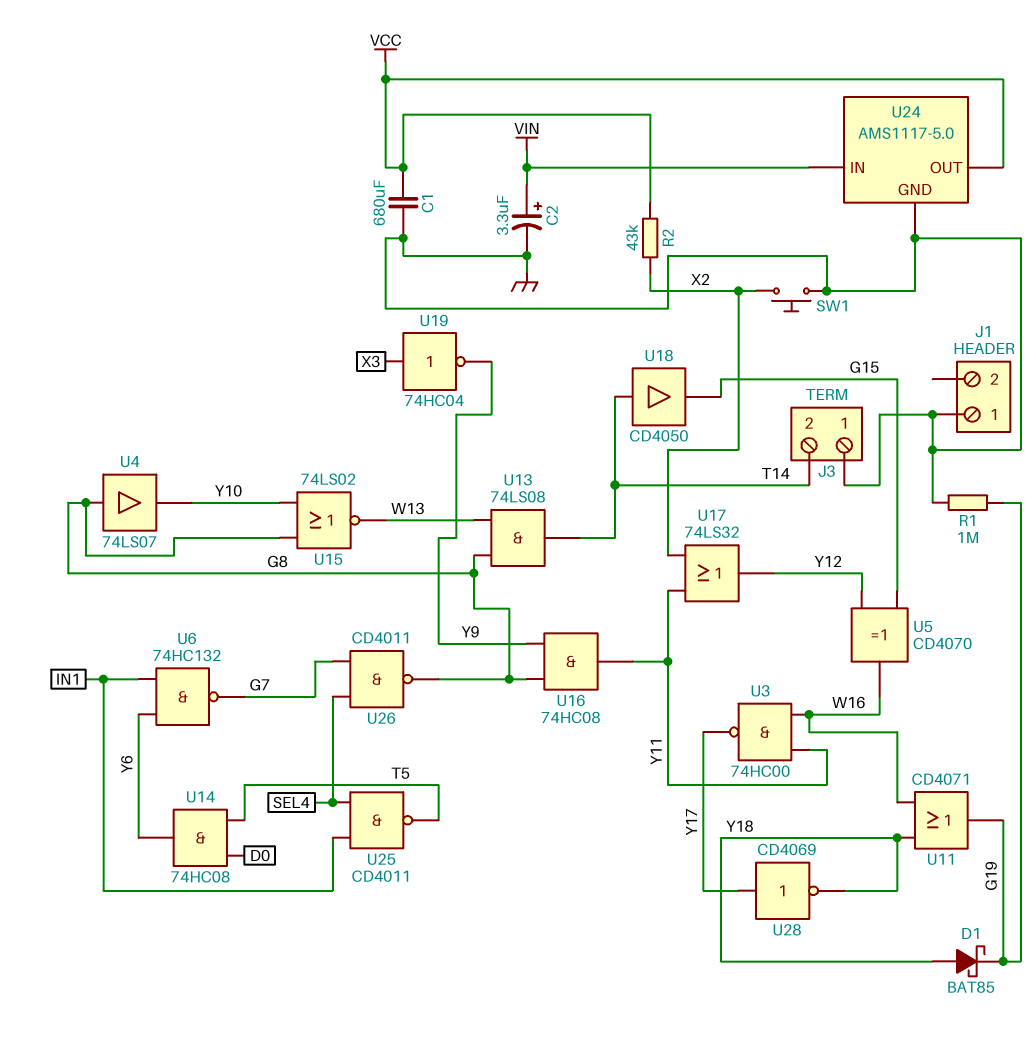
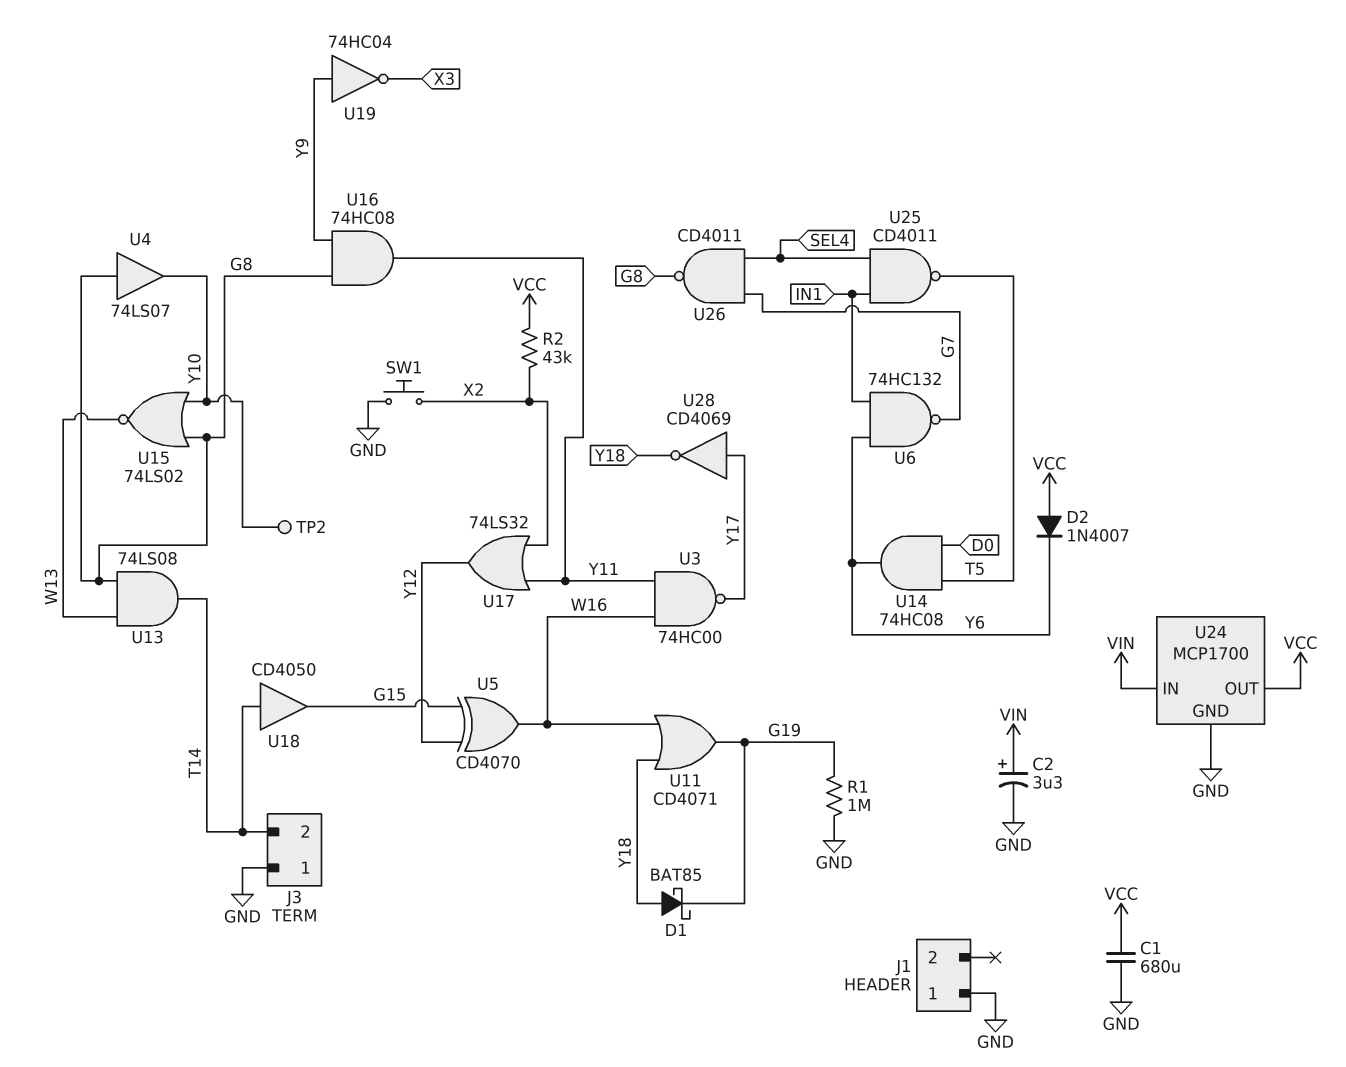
D2: none -> diode 1N4007 (A VCC, K Y6)
TP2: none -> test point (Y10)
U19: NOT 74HC04 (in X3, out Y9) -> NOT 74HC04 (in Y9, out X3)
U24: AMS1117-5.0 -> MCP1700

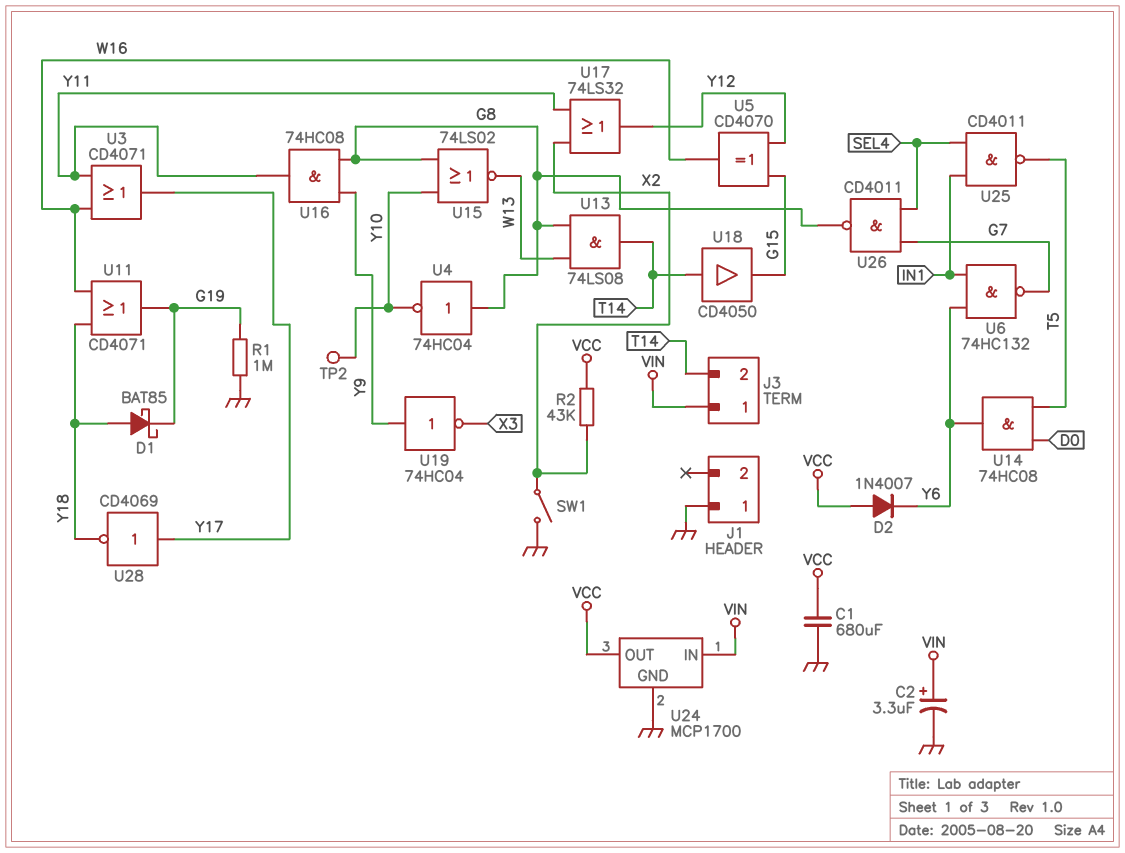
J3 pin 1: GND -> VIN
SW1: button (GND, X2) -> switch (GND, X2)
U3: NAND 74HC00 (in W16, in Y11, out Y17) -> OR CD4071 (in W16, in Y11, out Y17)
U4: buffer 74LS07 (in G8, out Y10) -> NOT 74HC04 (in G8, out Y10)

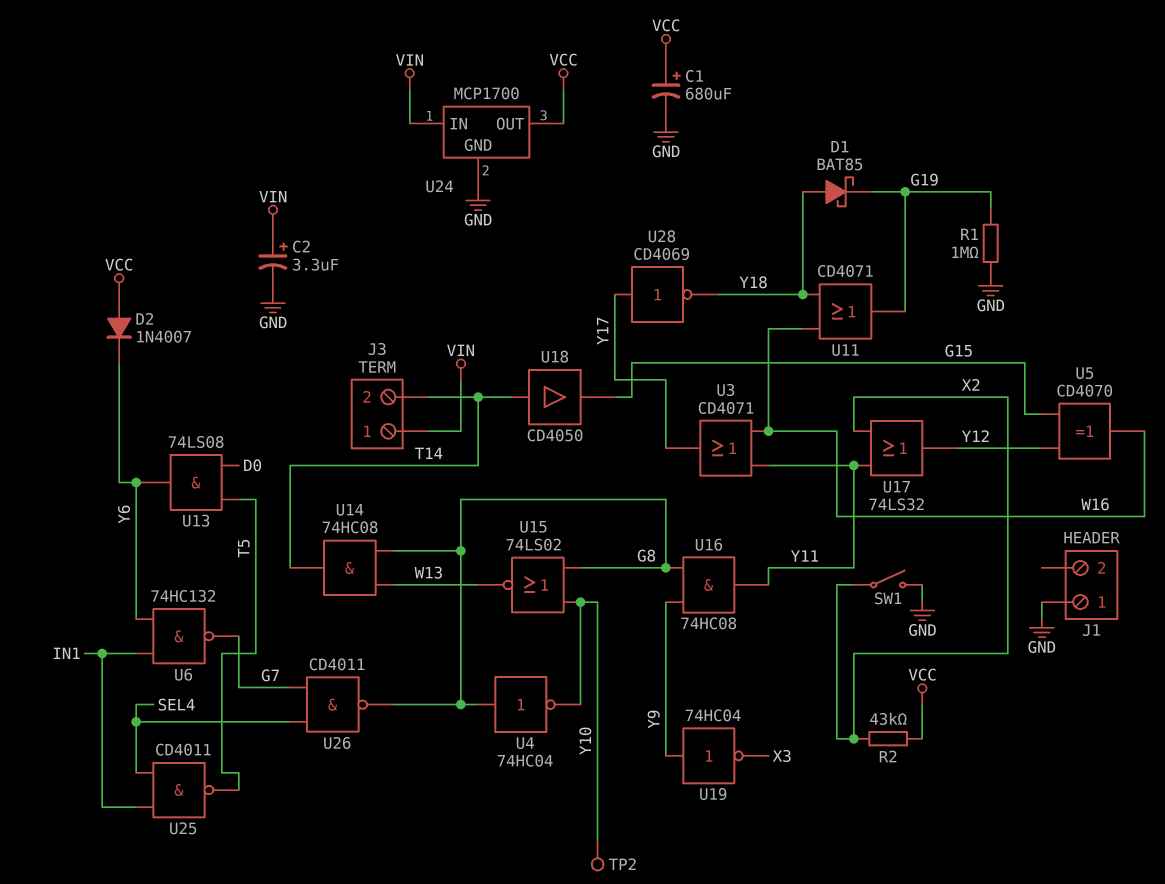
C1: 680uF (GND, VCC) -> 680uF (plus VCC, minus GND)
U13: AND 74LS08 (in G8, in W13, out T14) -> AND 74LS08 (in D0, in T5, out Y6)
U14: AND 74HC08 (in D0, in T5, out Y6) -> AND 74HC08 (in G8, in W13, out T14)

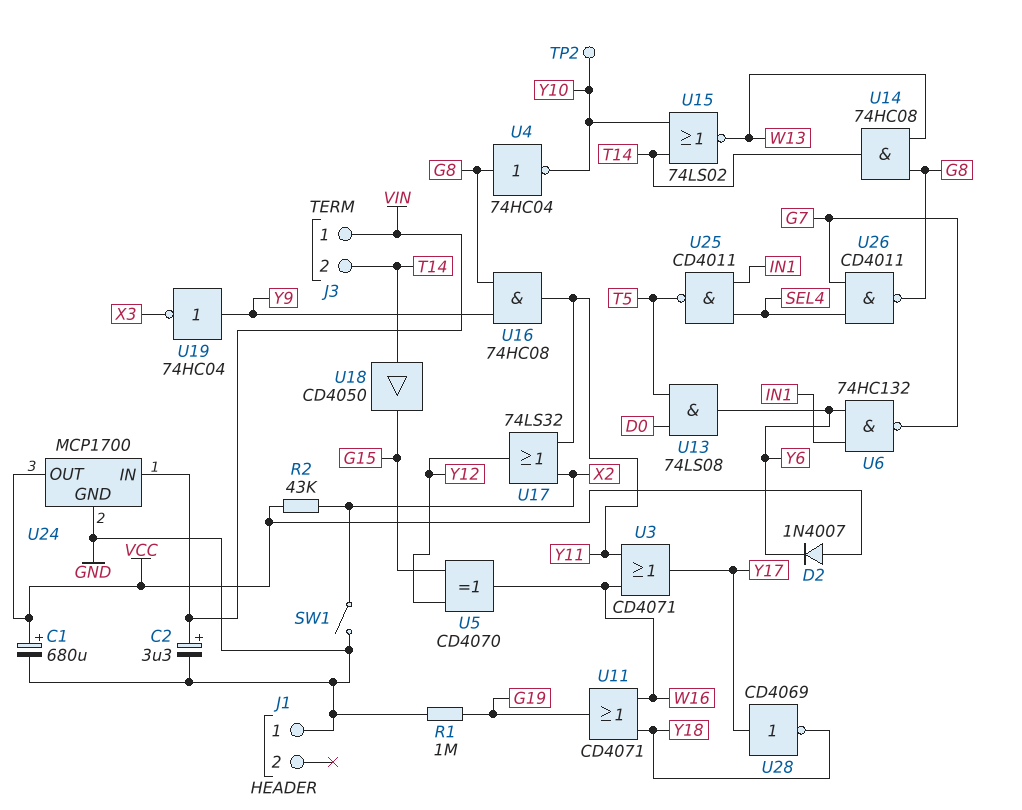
D1: schottky BAT85 (A Y18, K G19) -> none
U15: NOR 74LS02 (in G8, in Y10, out W13) -> NOR 74LS02 (in T14, in Y10, out W13)

